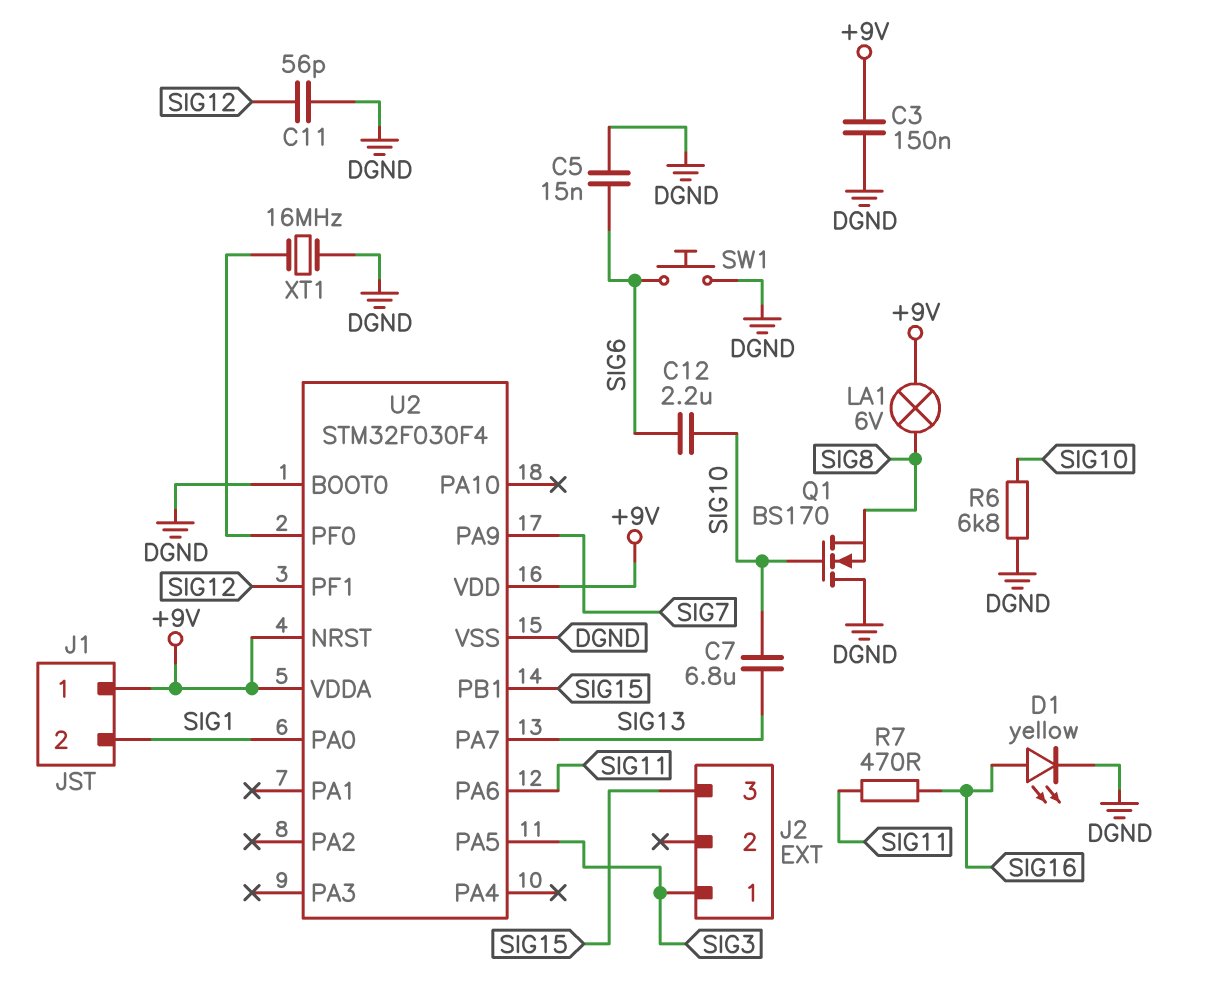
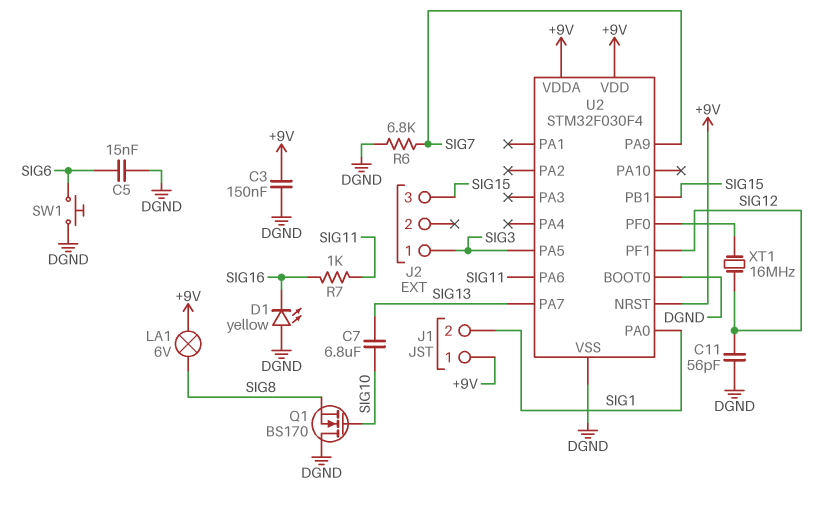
C12: 2.2uF (SIG6, SIG10) -> none
D1: LED yellow (A SIG16, K DGND) -> LED yellow (A DGND, K SIG16)
R6: 6.8k (DGND, SIG10) -> 6.8k (DGND, SIG7)
R7: 470 (SIG11, SIG16) -> 1k (SIG11, SIG16)
XT1: 16MHz (DGND, U2/PF0) -> 16MHz (SIG12, U2/PF0)

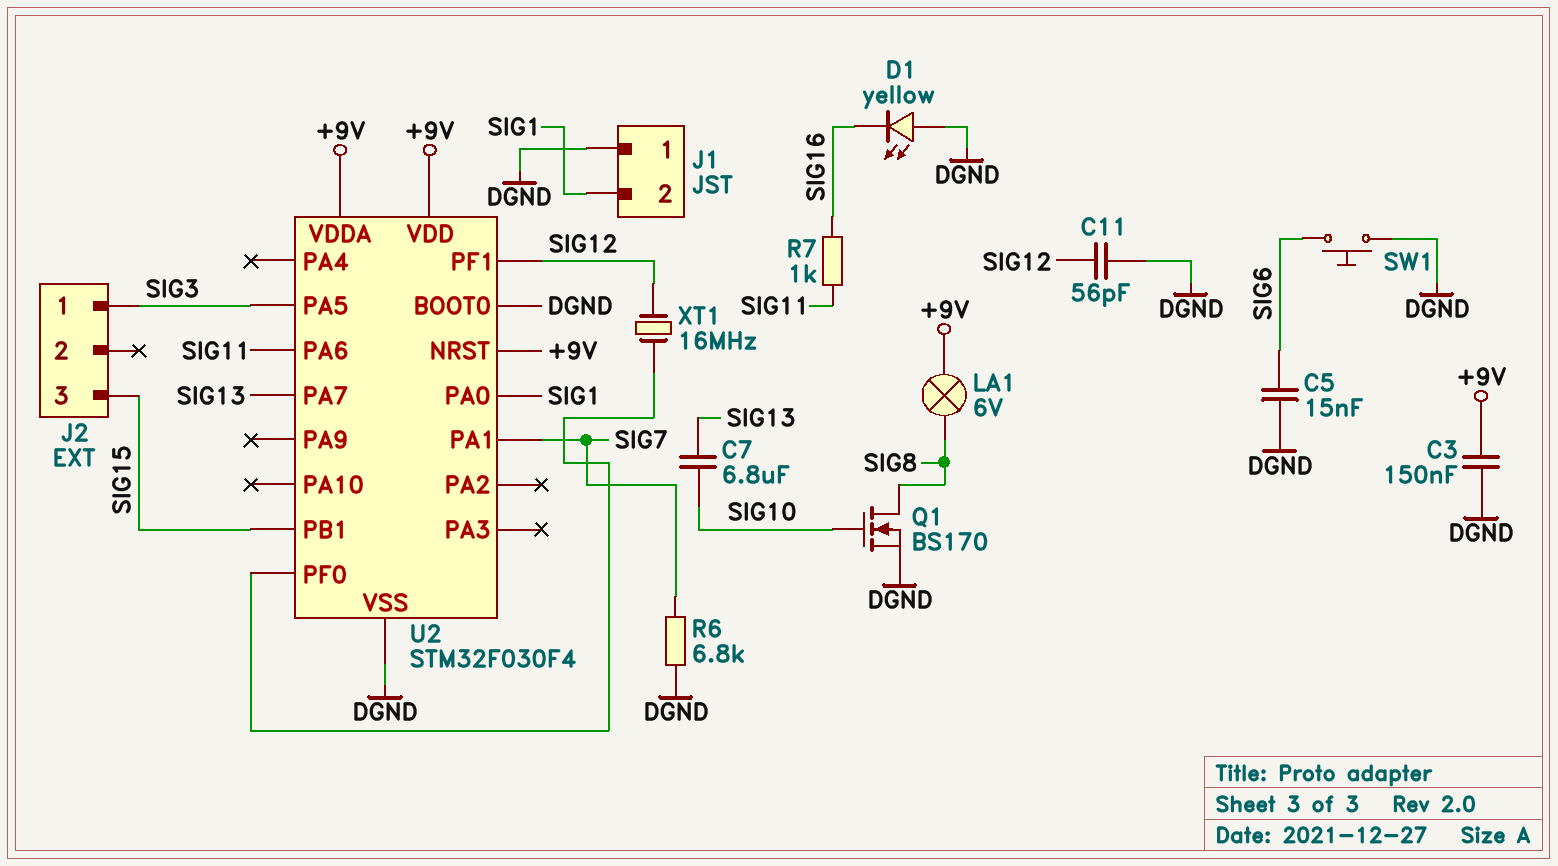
J1 pin 1: +9V -> DGND
Q1: NMOS BS170 (G SIG10, D DGND, S SIG8) -> NMOS BS170 (G SIG10, D SIG8, S DGND)
U2 pin PA1: none -> SIG7
U2 pin PA9: SIG7 -> none

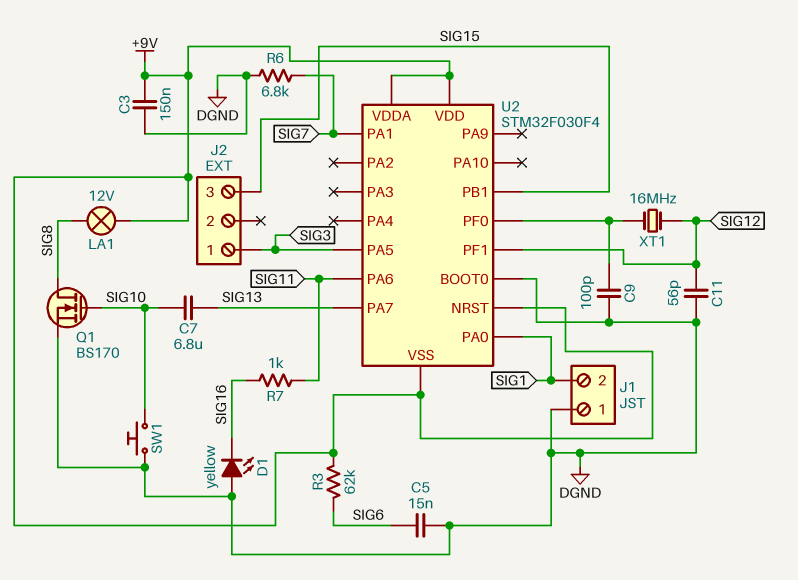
C9: none -> 100pF (DGND, U2/PF0)
LA1: lamp 6V (+9V, SIG8) -> lamp 12V (+9V, SIG8)
R3: none -> 62k (+9V, SIG6)
SW1: button (DGND, SIG6) -> button (DGND, SIG10)
U2 pin VSS: DGND -> +9V

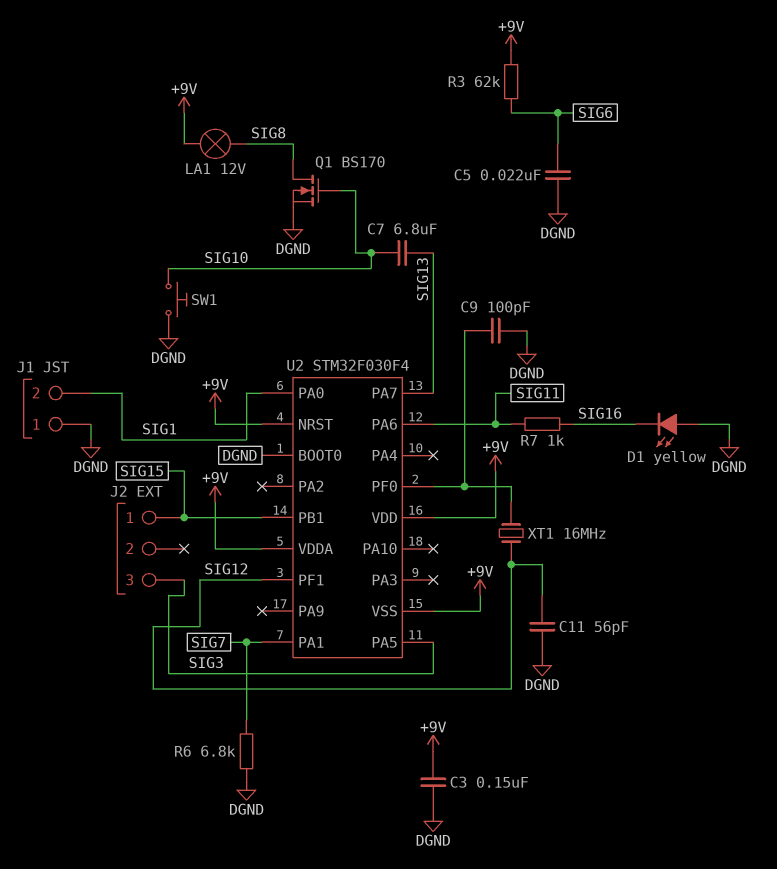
C5: 15nF (DGND, SIG6) -> 22nF (DGND, SIG6)
J2 pin 1: SIG3 -> SIG15
J2 pin 3: SIG15 -> SIG3

